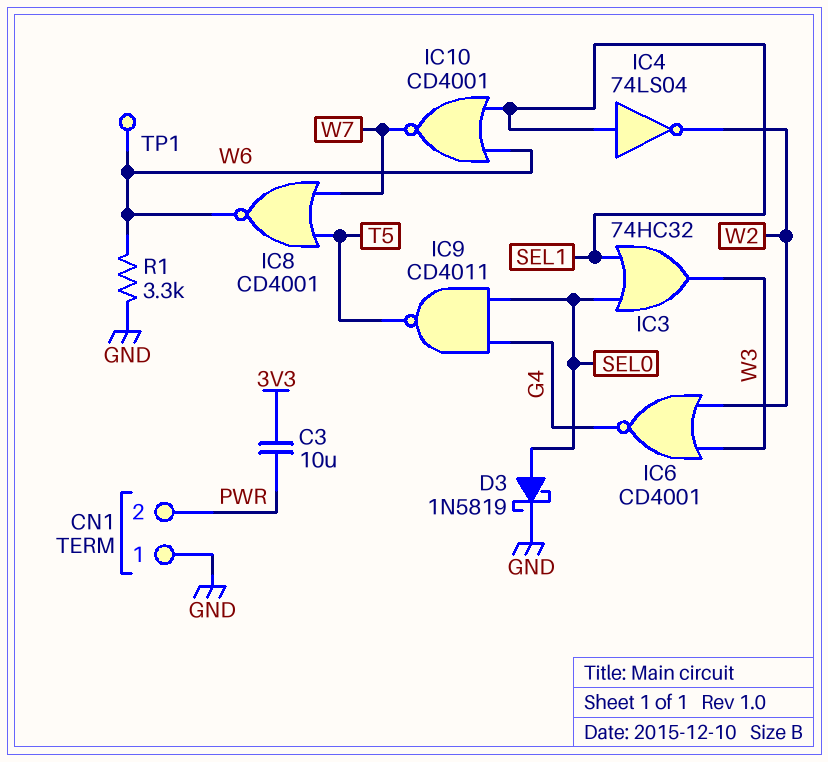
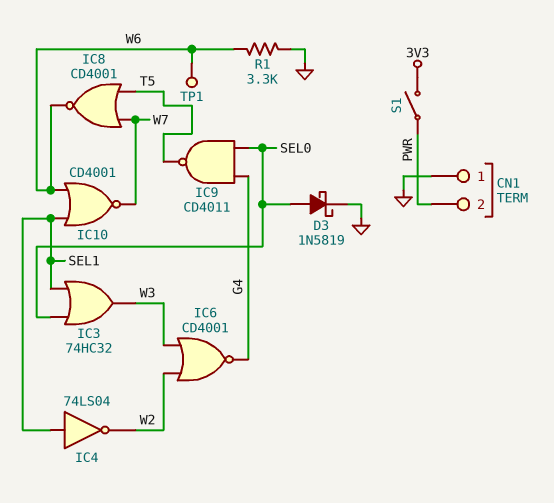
C3: 10uF (3V3, PWR) -> none
S1: none -> switch (3V3, PWR)

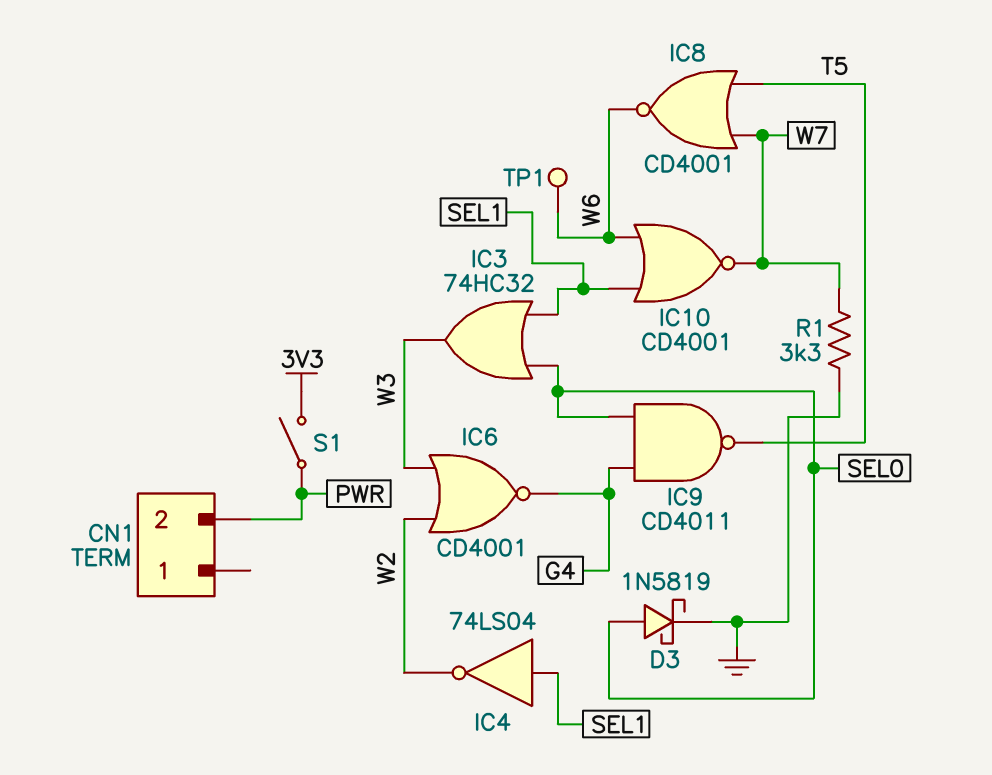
CN1 pin 1: GND -> none
R1: 3.3k (GND, W6) -> 3.3k (GND, W7)

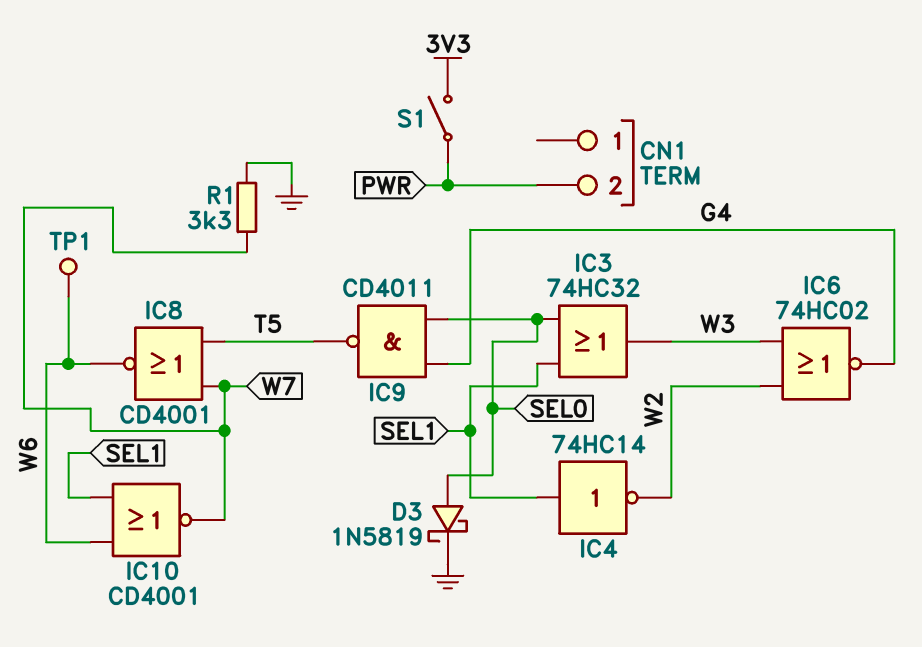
IC4: NOT 74LS04 (in SEL1, out W2) -> NOT 74HC14 (in SEL1, out W2)
IC6: NOR CD4001 (in W2, in W3, out G4) -> NOR 74HC02 (in W2, in W3, out G4)

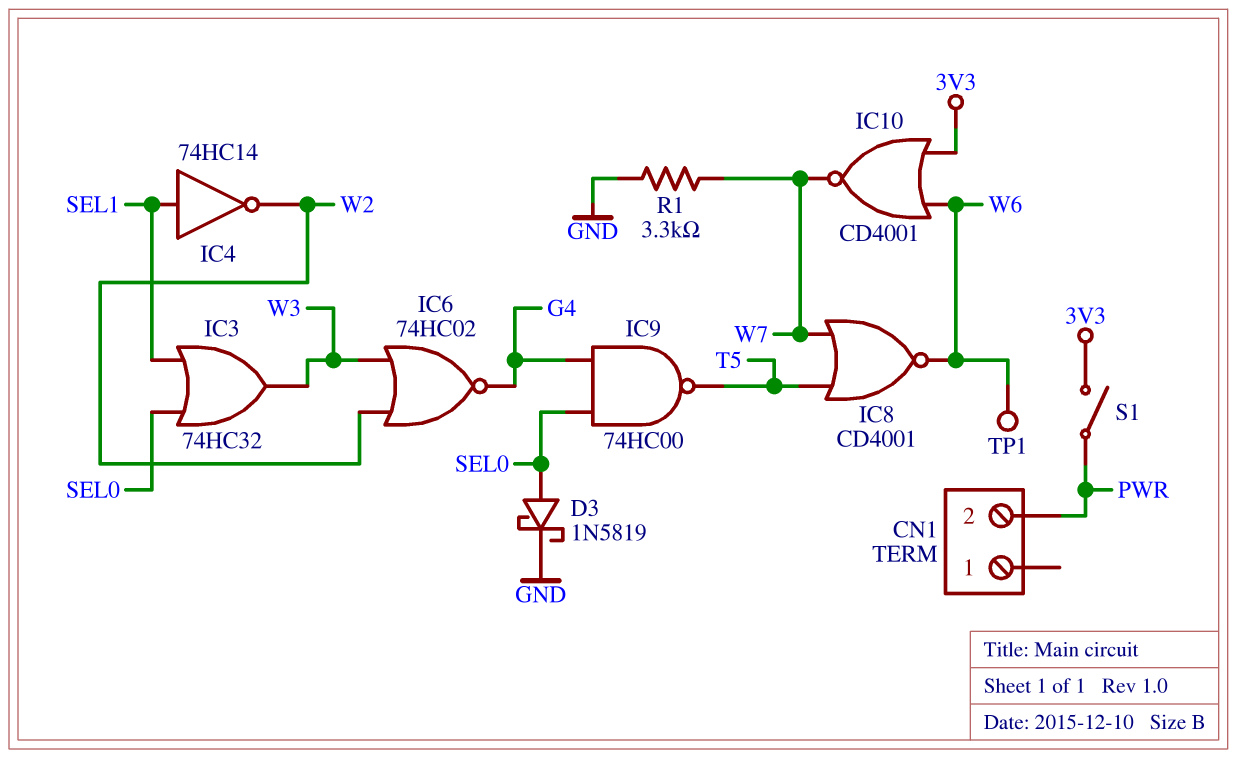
IC9: NAND CD4011 (in G4, in SEL0, out T5) -> NAND 74HC00 (in G4, in SEL0, out T5)
IC10: NOR CD4001 (in SEL1, in W6, out W7) -> NOR CD4001 (in 3V3, in W6, out W7)

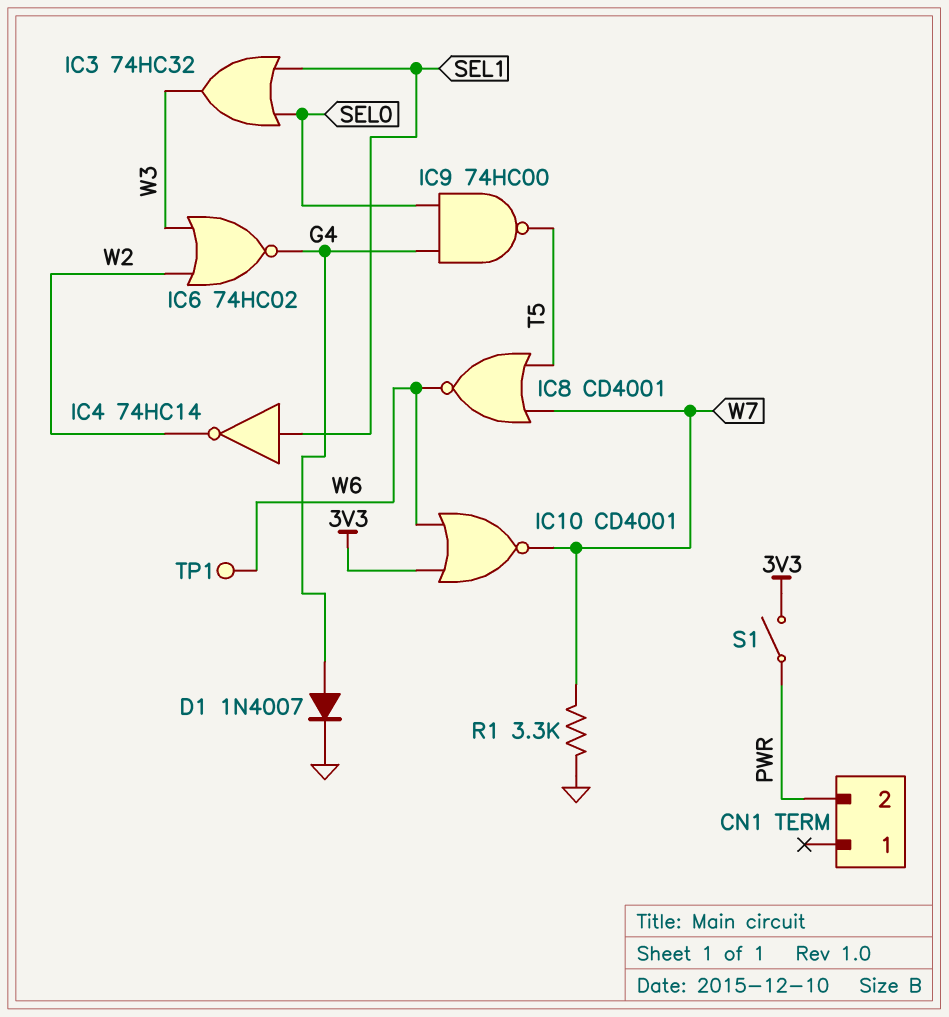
D1: none -> diode 1N4007 (A G4, K GND)
D3: schottky 1N5819 (A SEL0, K GND) -> none

